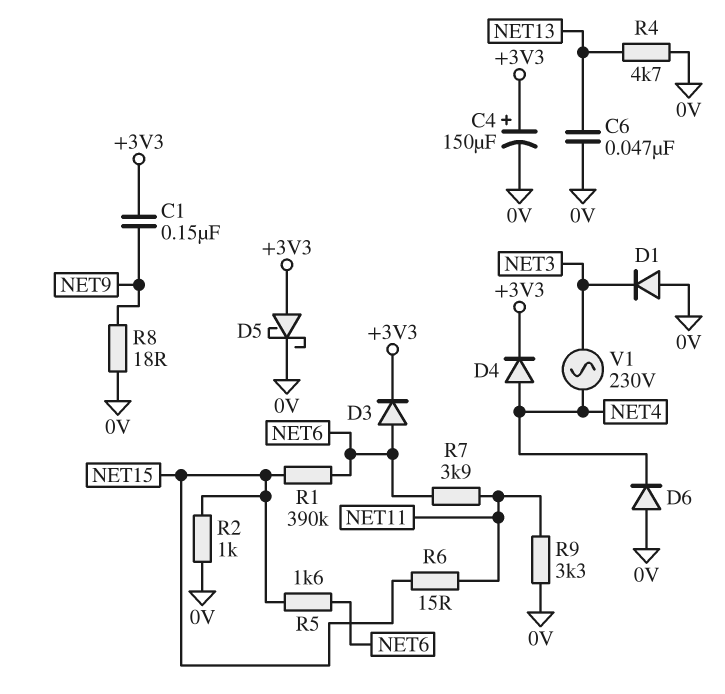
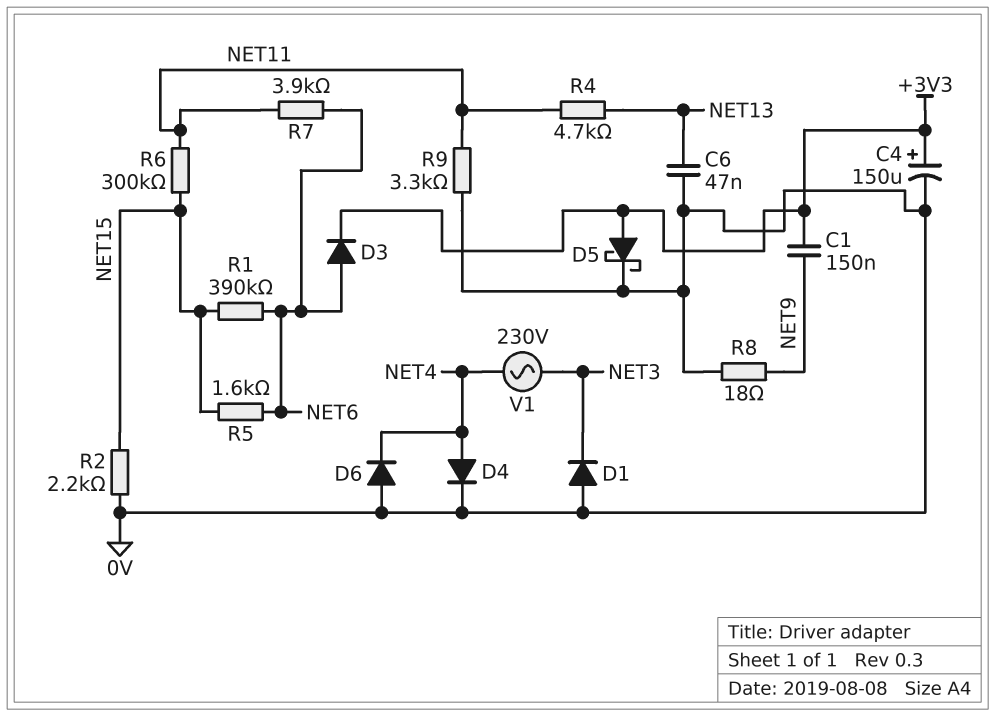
D4: diode (A NET4, K +3V3) -> diode (A NET4, K 0V)
R2: 1k (0V, NET15) -> 2.2k (0V, NET15)
R4: 4.7k (0V, NET13) -> 4.7k (NET11, NET13)
R6: 15 (NET11, NET15) -> 300k (NET11, NET15)

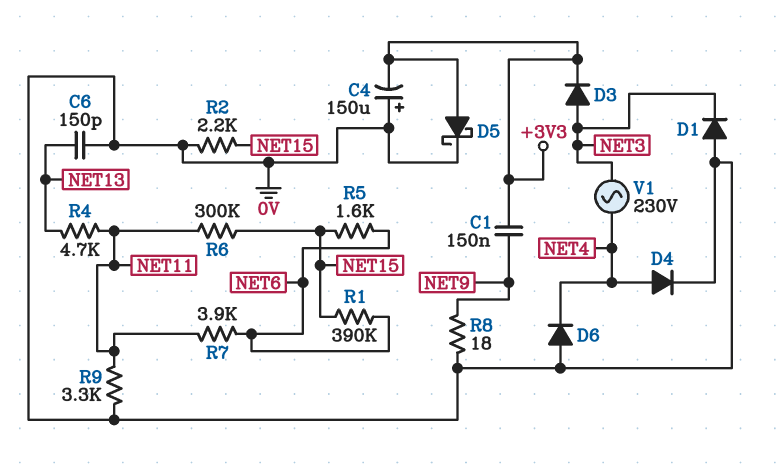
C4: 150uF (plus +3V3, minus 0V) -> 150uF (plus 0V, minus +3V3)
C6: 47nF (0V, NET13) -> 150pF (0V, NET13)
D3: diode (A NET6, K +3V3) -> diode (A NET3, K +3V3)

